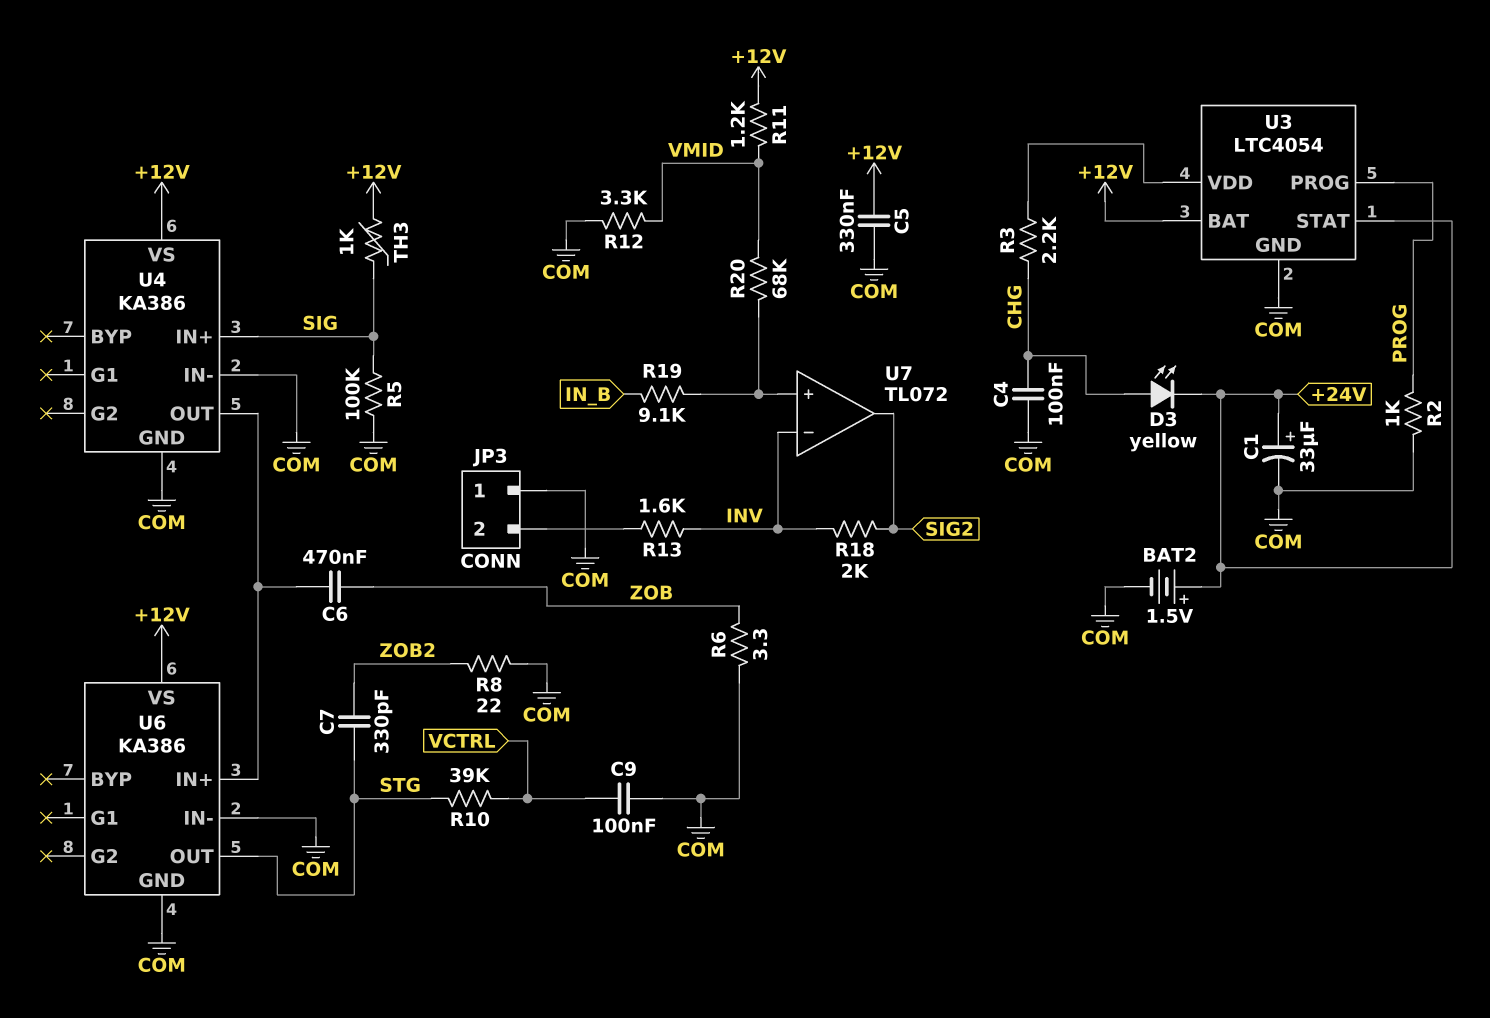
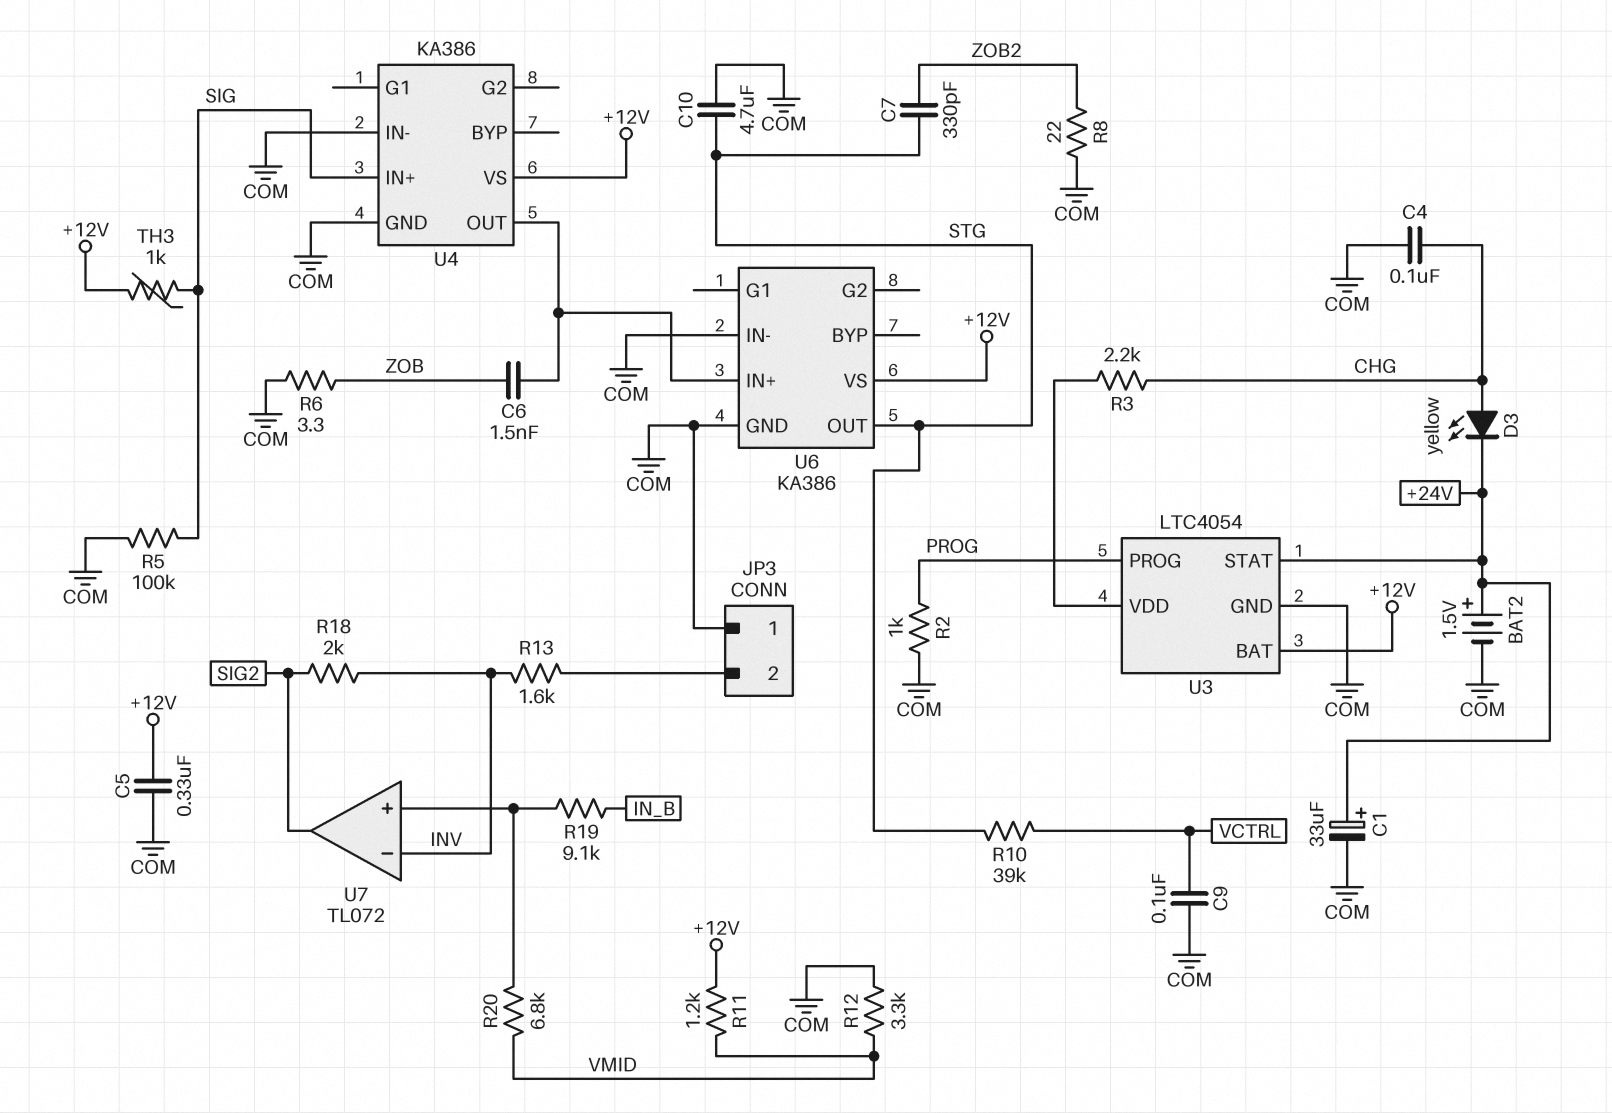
C6: 470nF (U4/OUT, ZOB) -> 1.5nF (U4/OUT, ZOB)
C10: none -> 4.7uF (COM, STG)
R20: 68k (U7/in+, VMID) -> 6.8k (U7/in+, VMID)

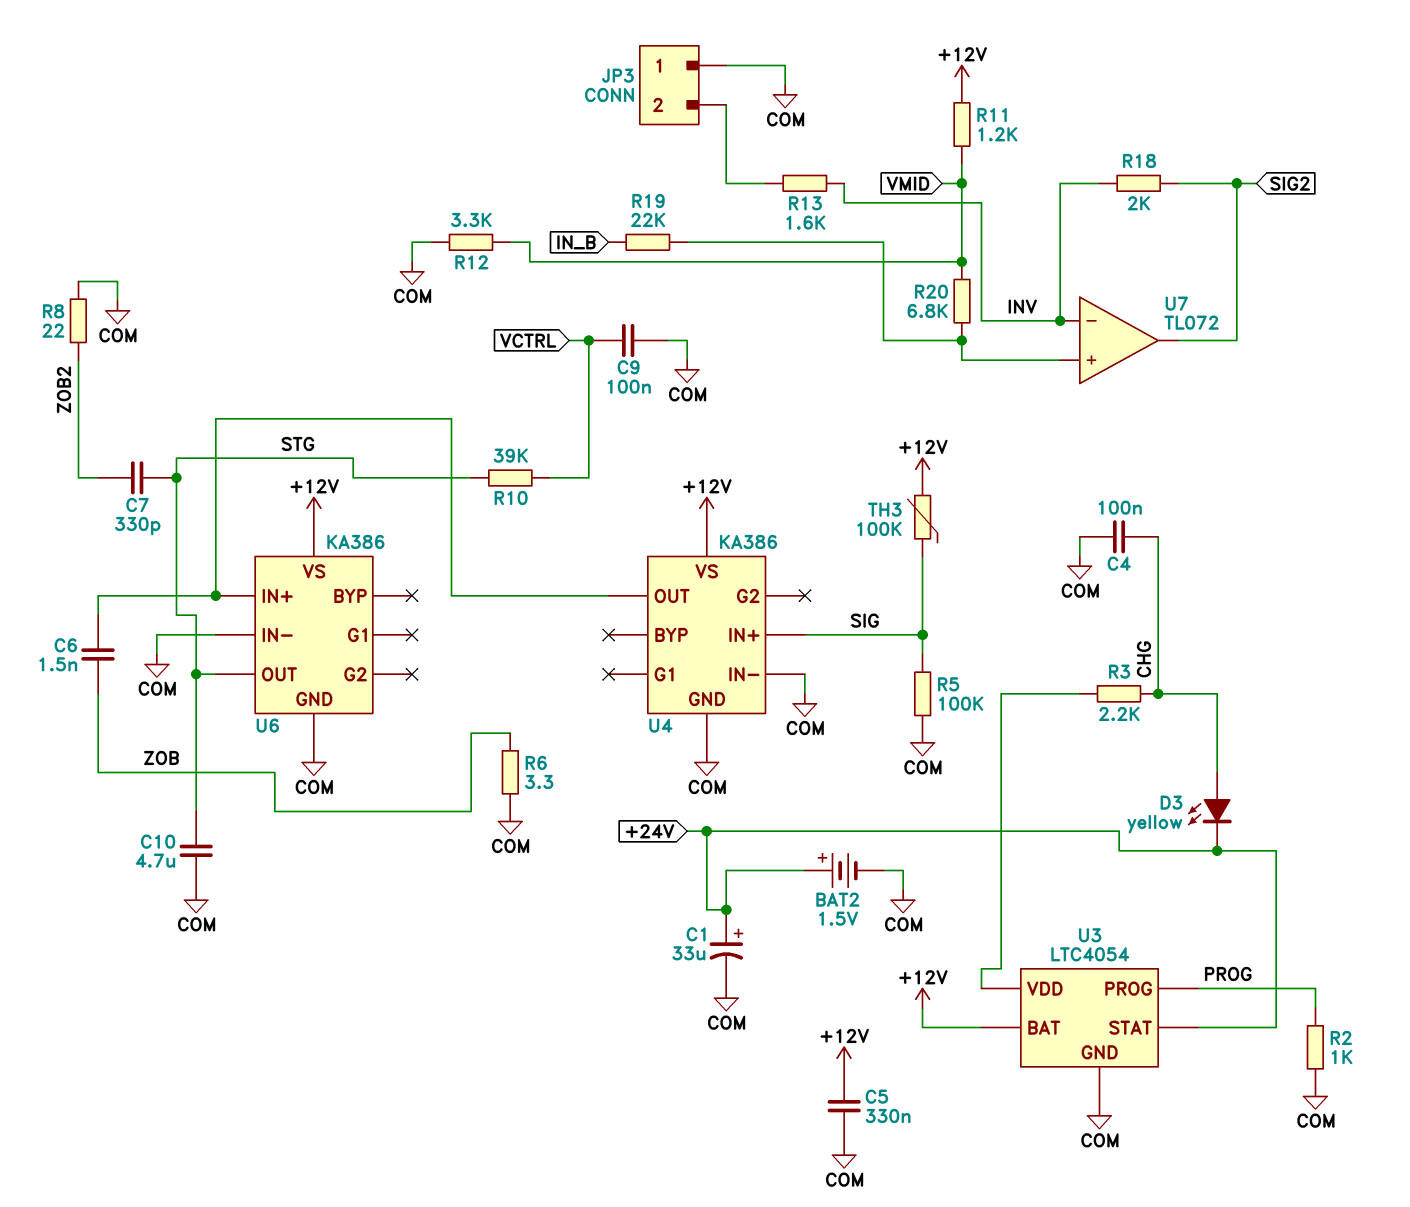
R19: 9.1k (IN_B, U7/in+) -> 22k (IN_B, U7/in+)
TH3: 1k (+12V, SIG) -> 100k (+12V, SIG)

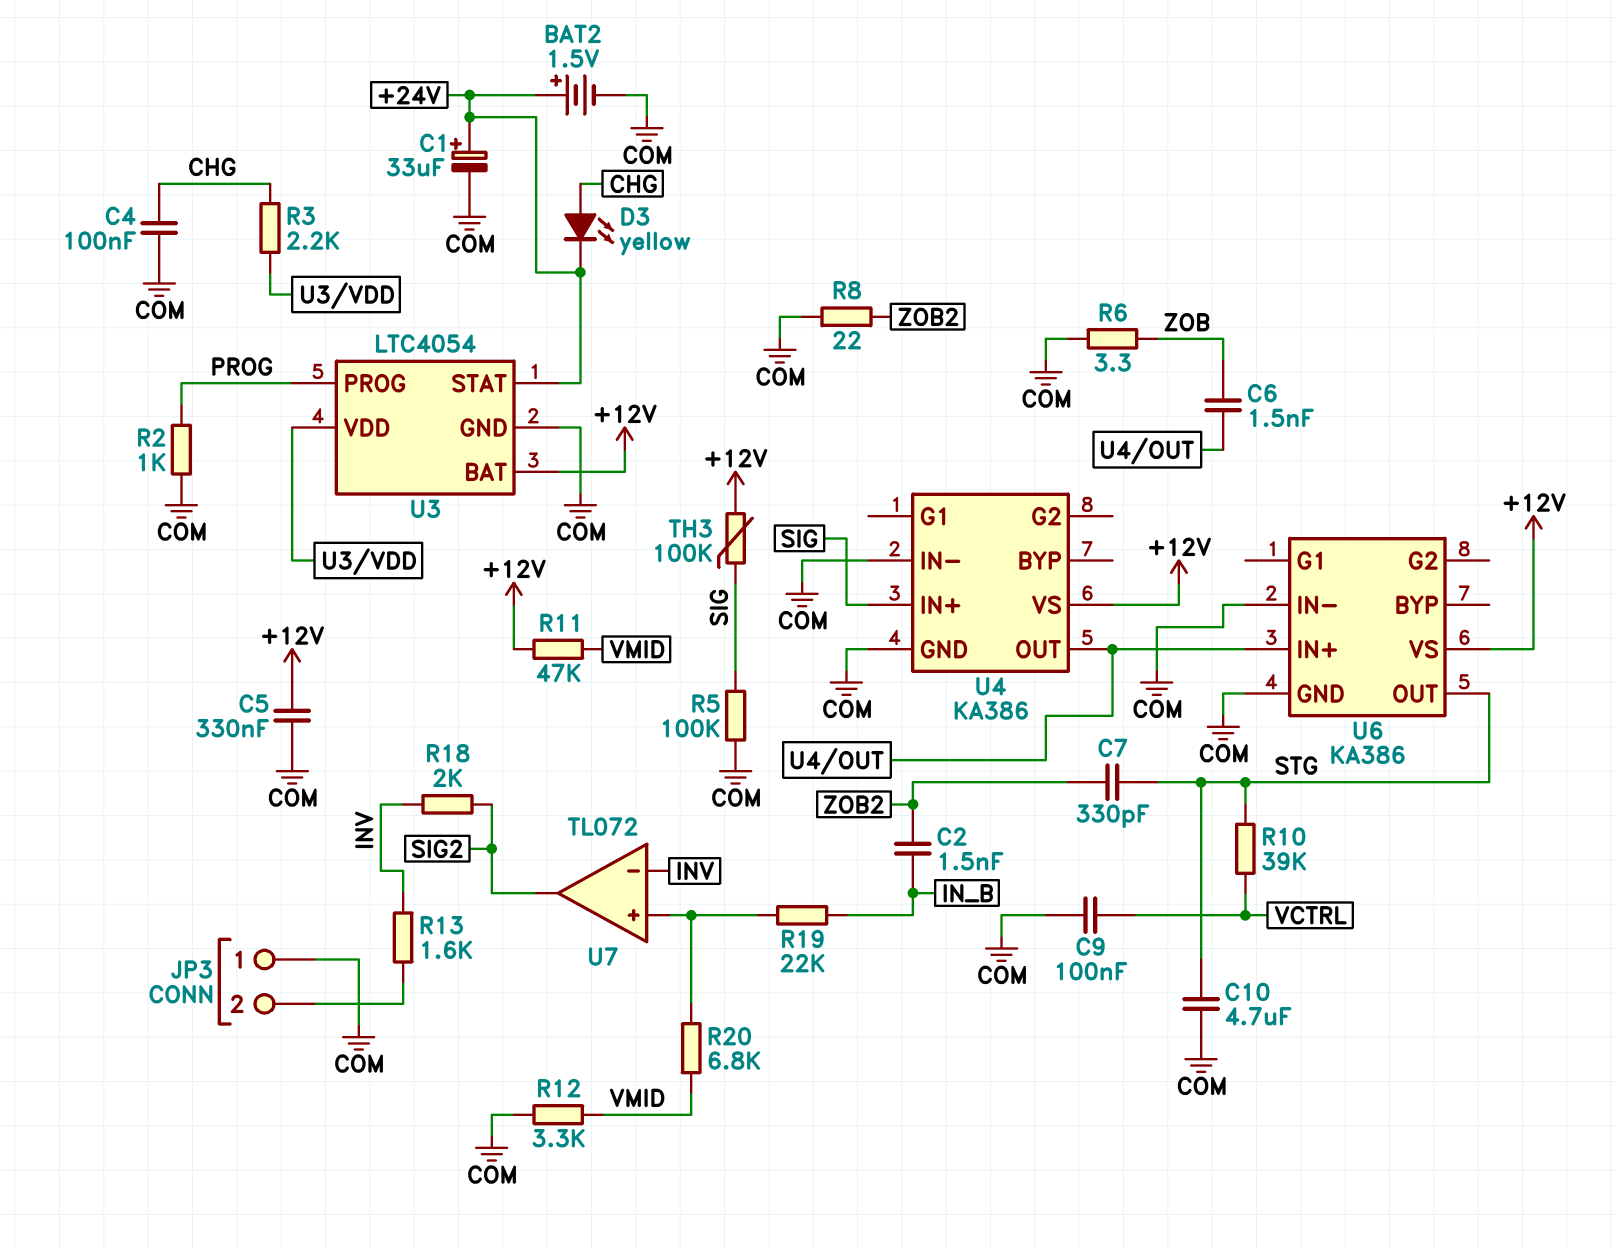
C2: none -> 1.5nF (IN_B, ZOB2)
R11: 1.2k (+12V, VMID) -> 47k (+12V, VMID)

